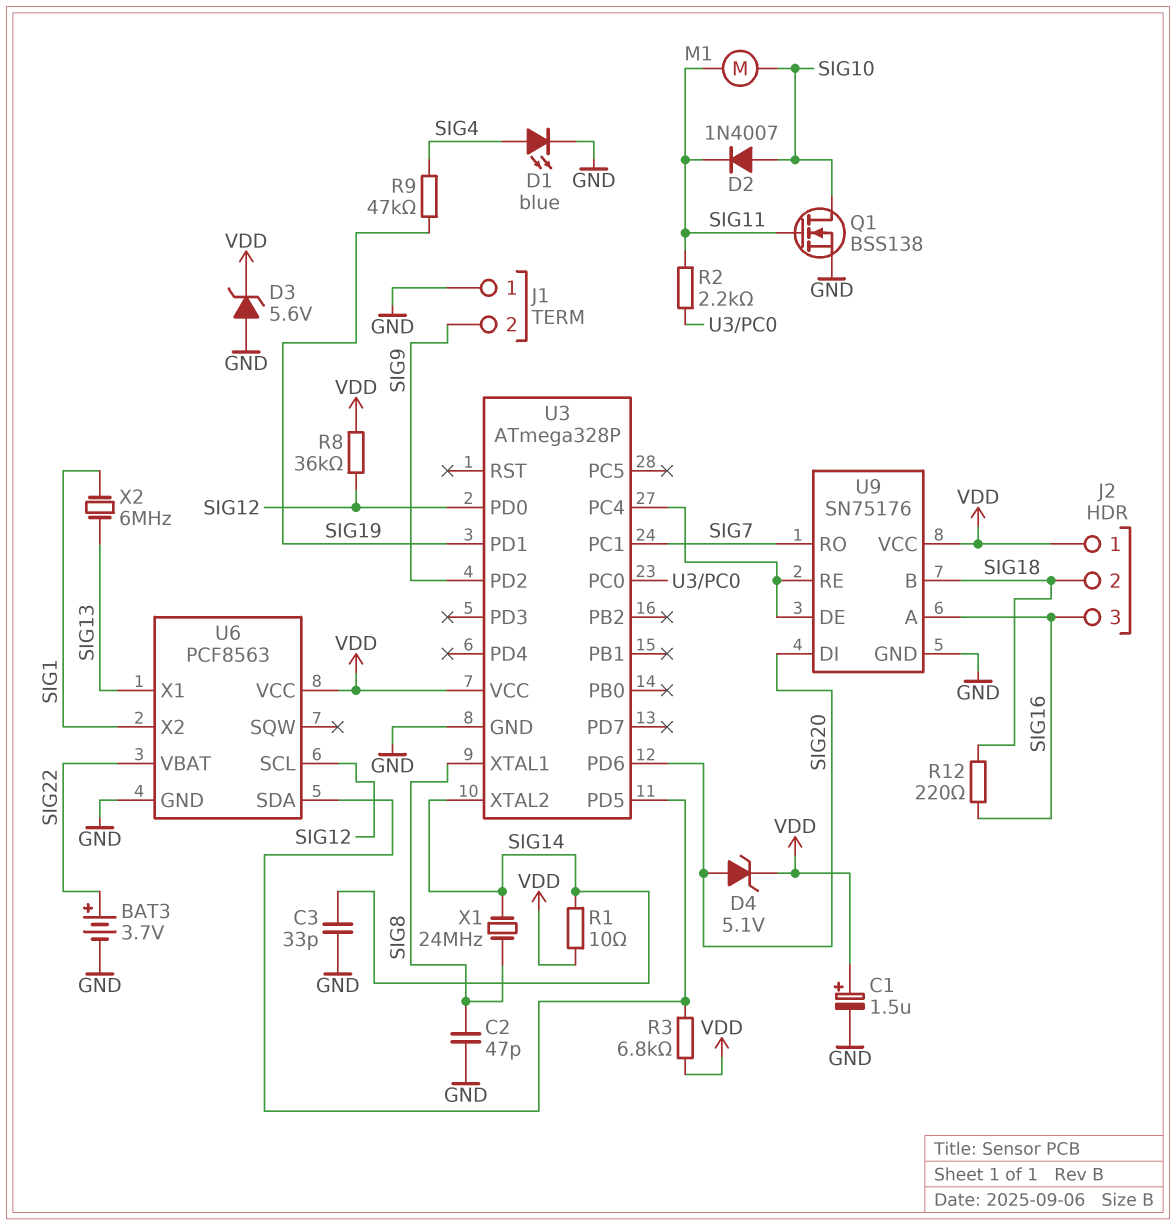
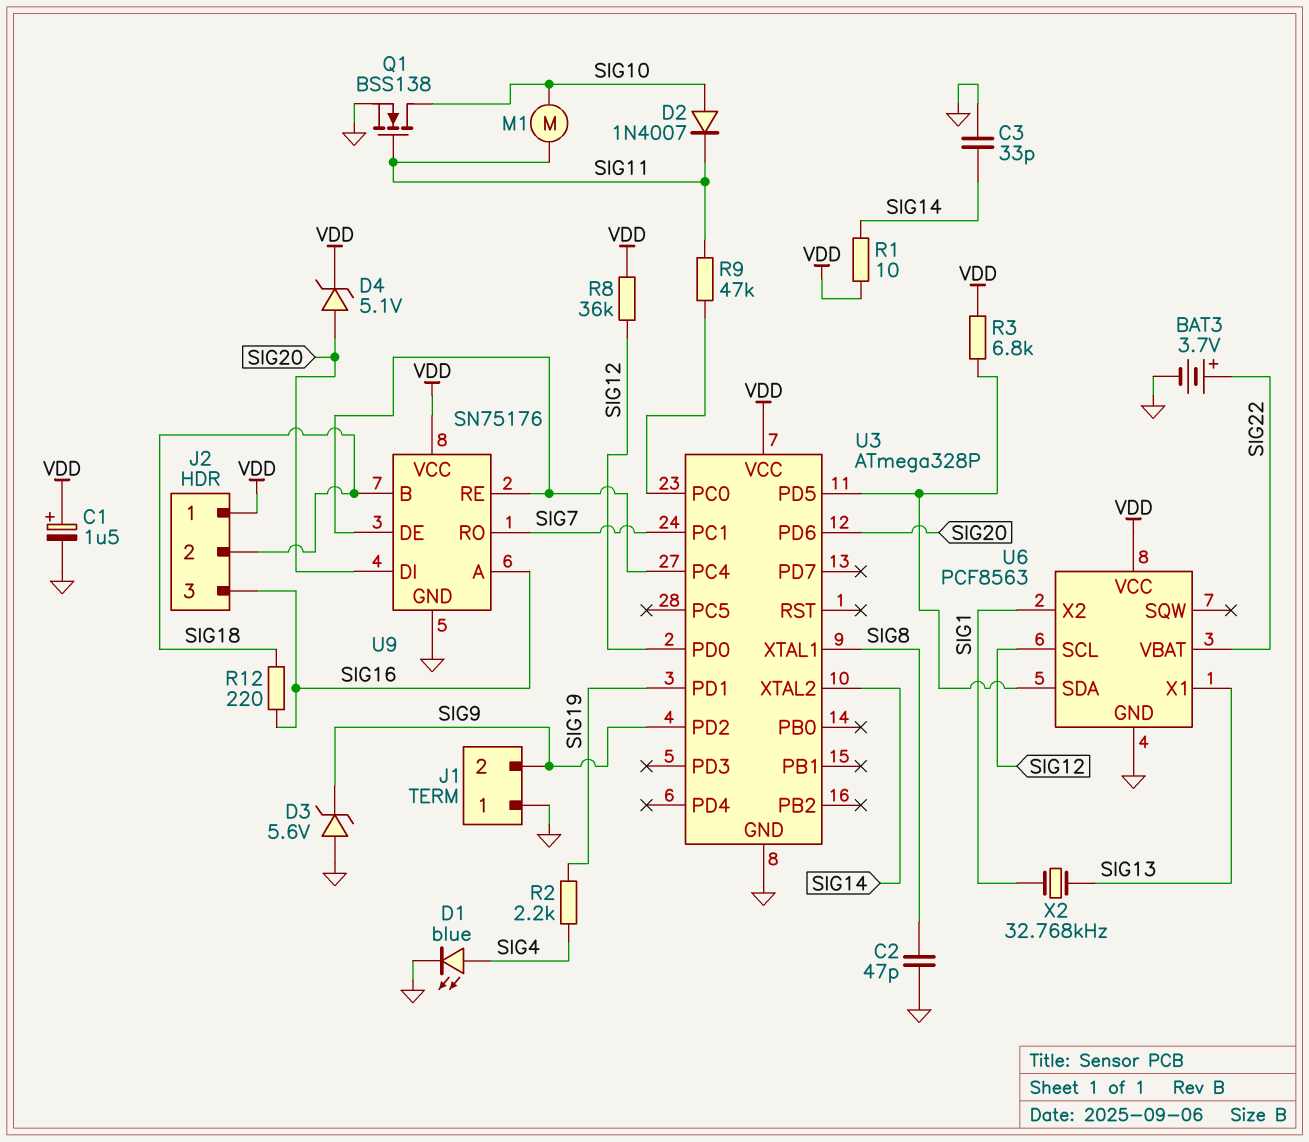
D3: zener 5.6V (A GND, K VDD) -> zener 5.6V (A GND, K SIG9)
R2: 2.2k (SIG11, U3/PC0) -> 2.2k (SIG4, SIG19)
R9: 47k (SIG4, SIG19) -> 47k (SIG11, U3/PC0)
X1: 24MHz (SIG8, SIG14) -> none
X2: 6MHz (SIG1, SIG13) -> 32.768kHz (SIG1, SIG13)

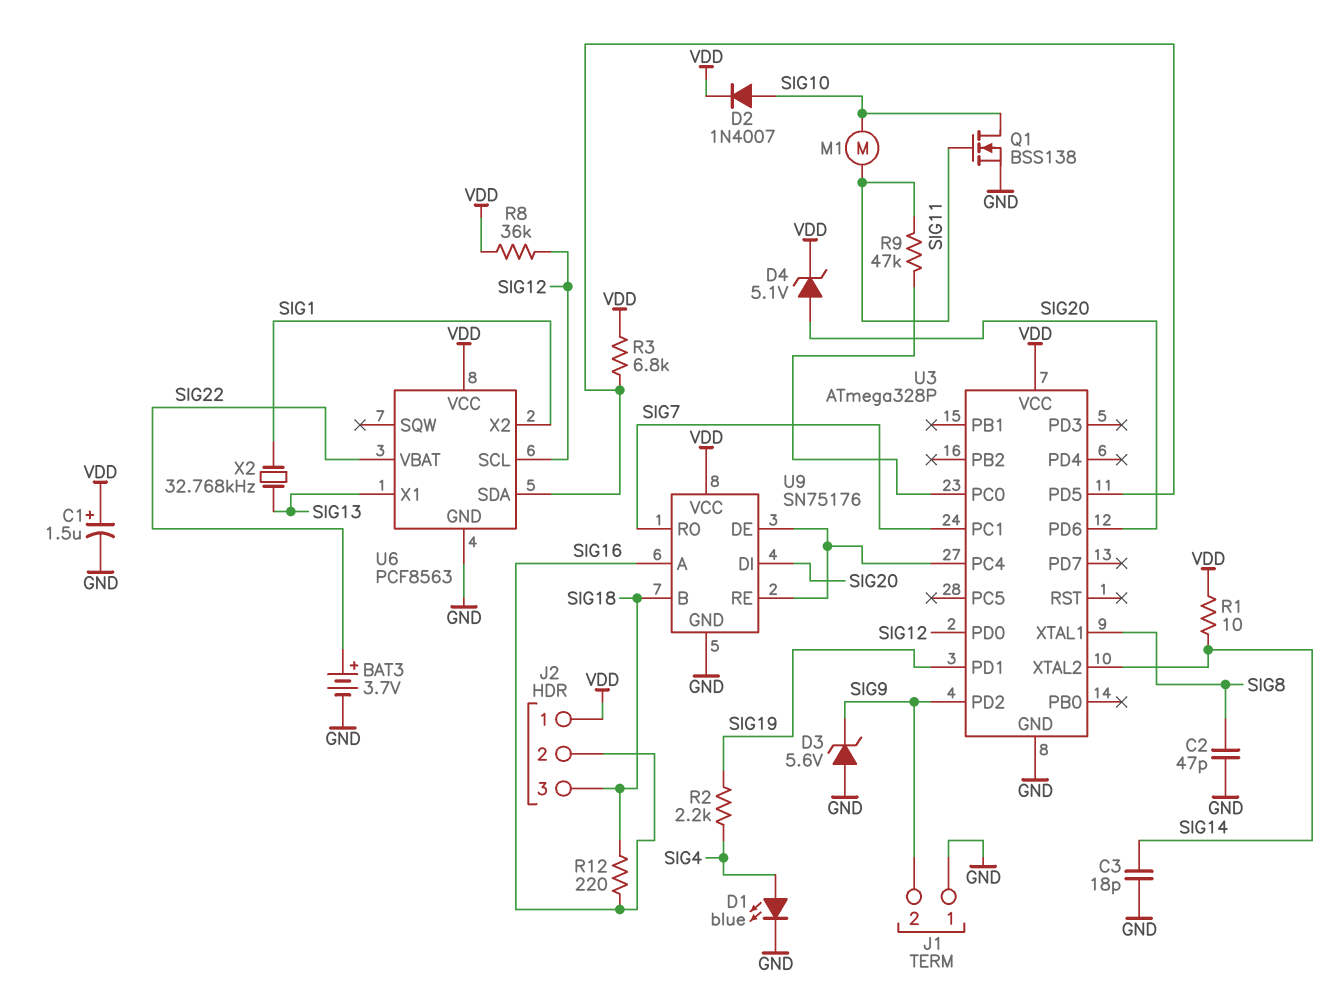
C3: 33pF (GND, SIG14) -> 18pF (GND, SIG14)
D2: diode 1N4007 (A SIG10, K SIG11) -> diode 1N4007 (A SIG10, K VDD)
J2 pin 2: SIG18 -> SIG16
J2 pin 3: SIG16 -> SIG18

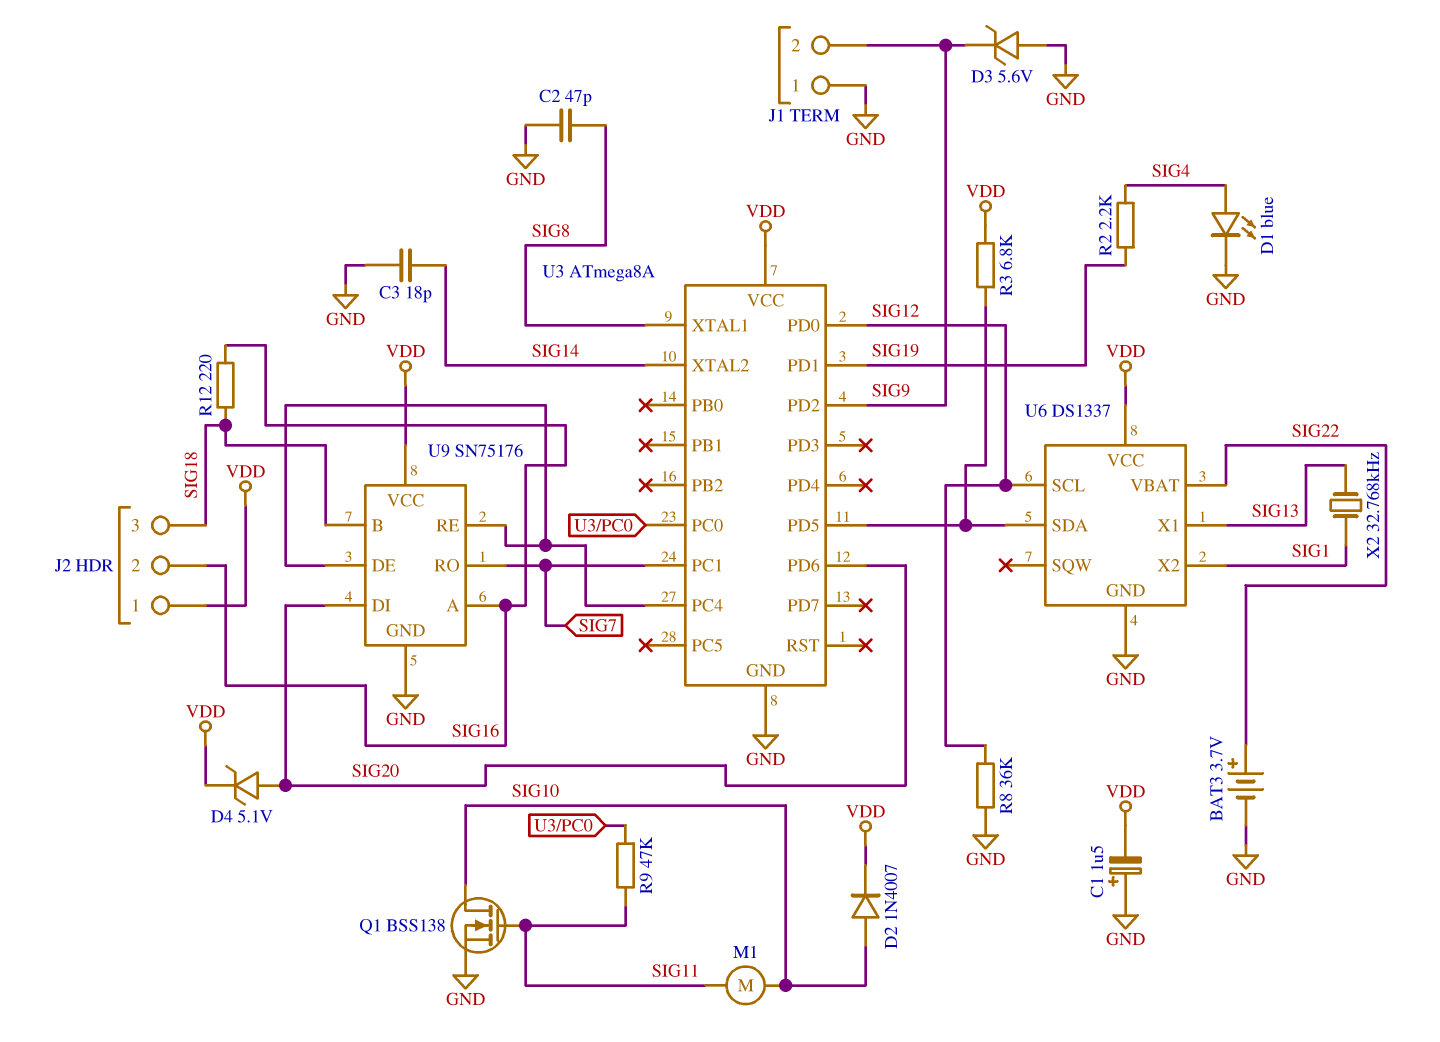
C1: 1.5uF (plus VDD, minus GND) -> 1.5uF (plus GND, minus VDD)
R1: 10 (SIG14, VDD) -> none
R8: 36k (SIG12, VDD) -> 36k (GND, SIG12)
U3: ATmega328P -> ATmega8A
U6: PCF8563 -> DS1337

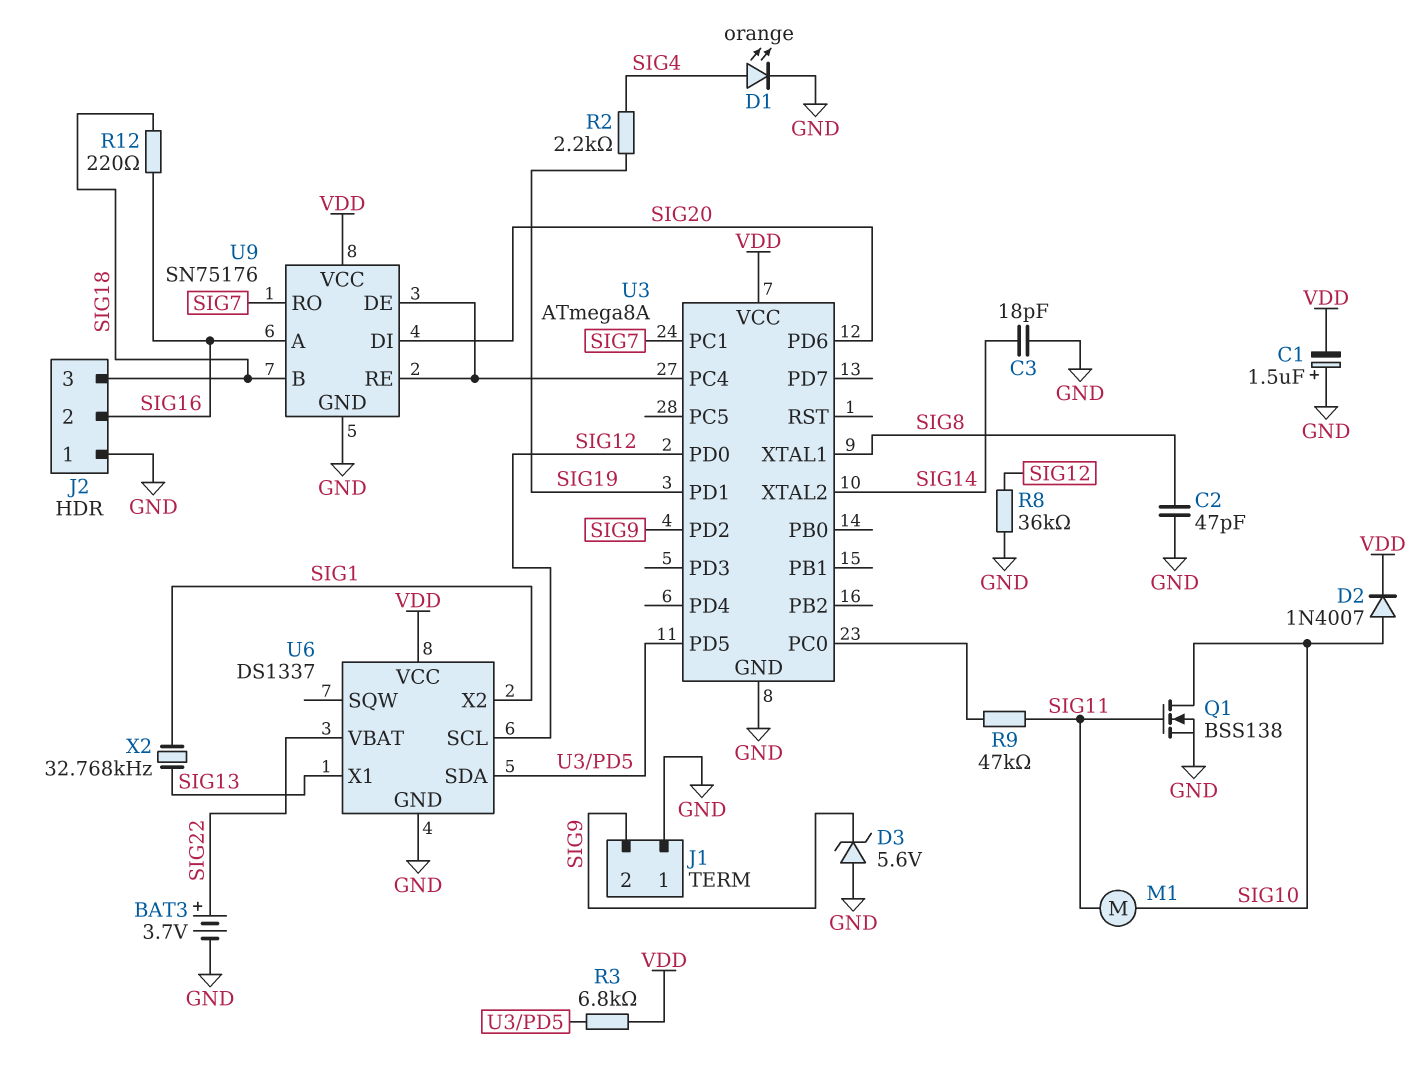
D1: LED blue (A SIG4, K GND) -> LED orange (A SIG4, K GND)
D4: zener 5.1V (A SIG20, K VDD) -> none
J2 pin 1: VDD -> GND

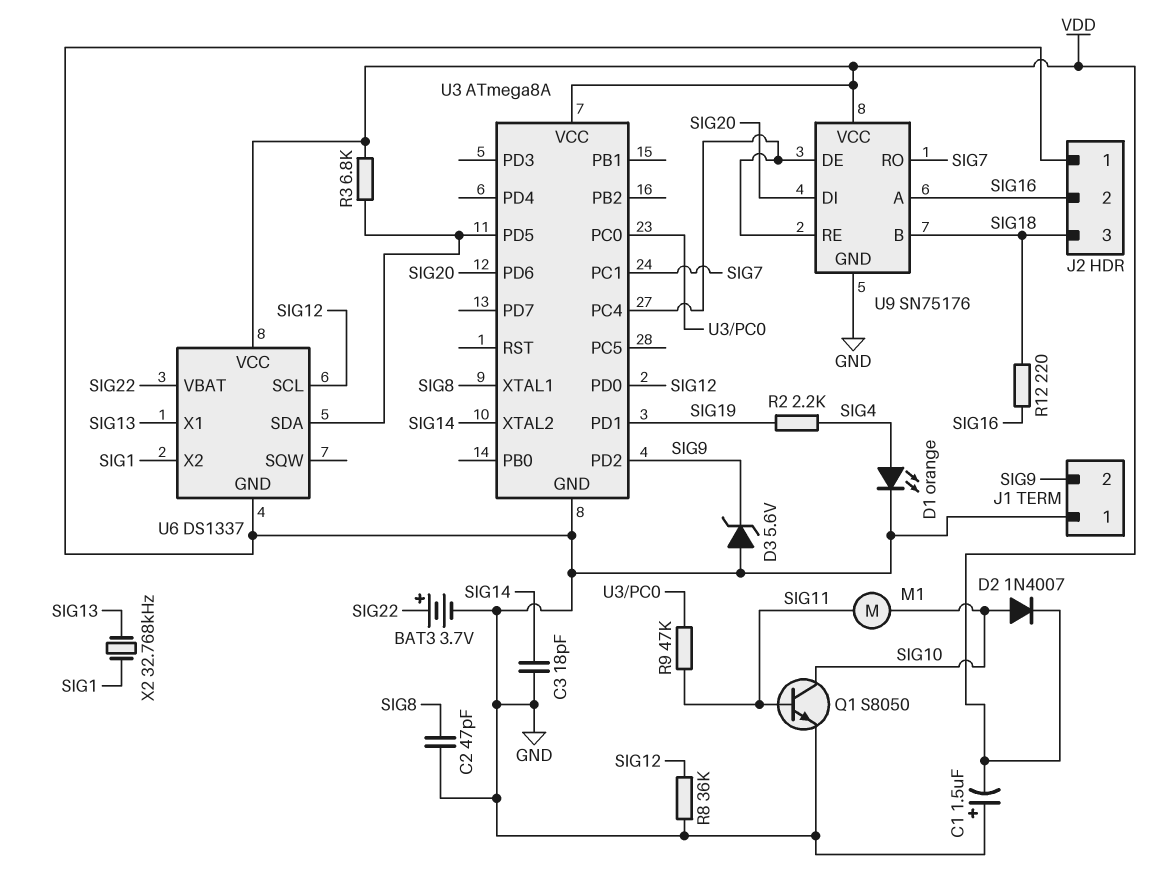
Q1: NMOS BSS138 (G SIG11, D SIG10, S GND) -> NPN S8050 (B SIG11, C SIG10, E GND)

